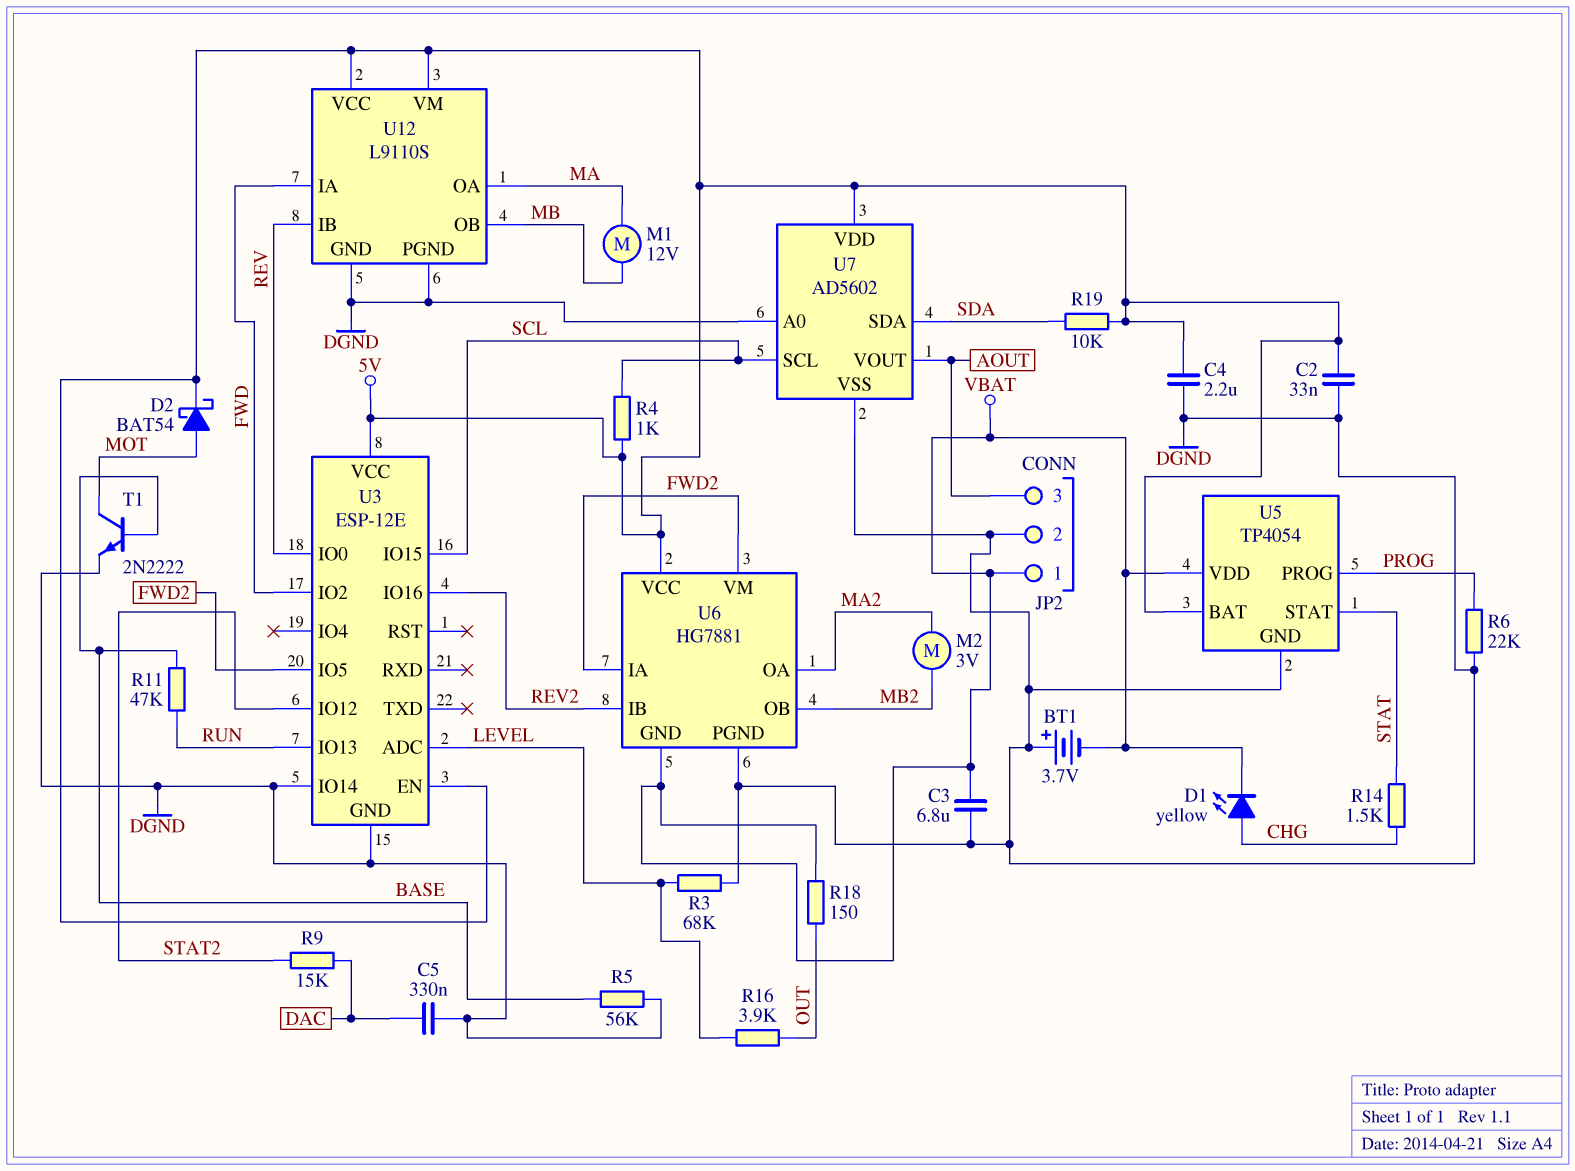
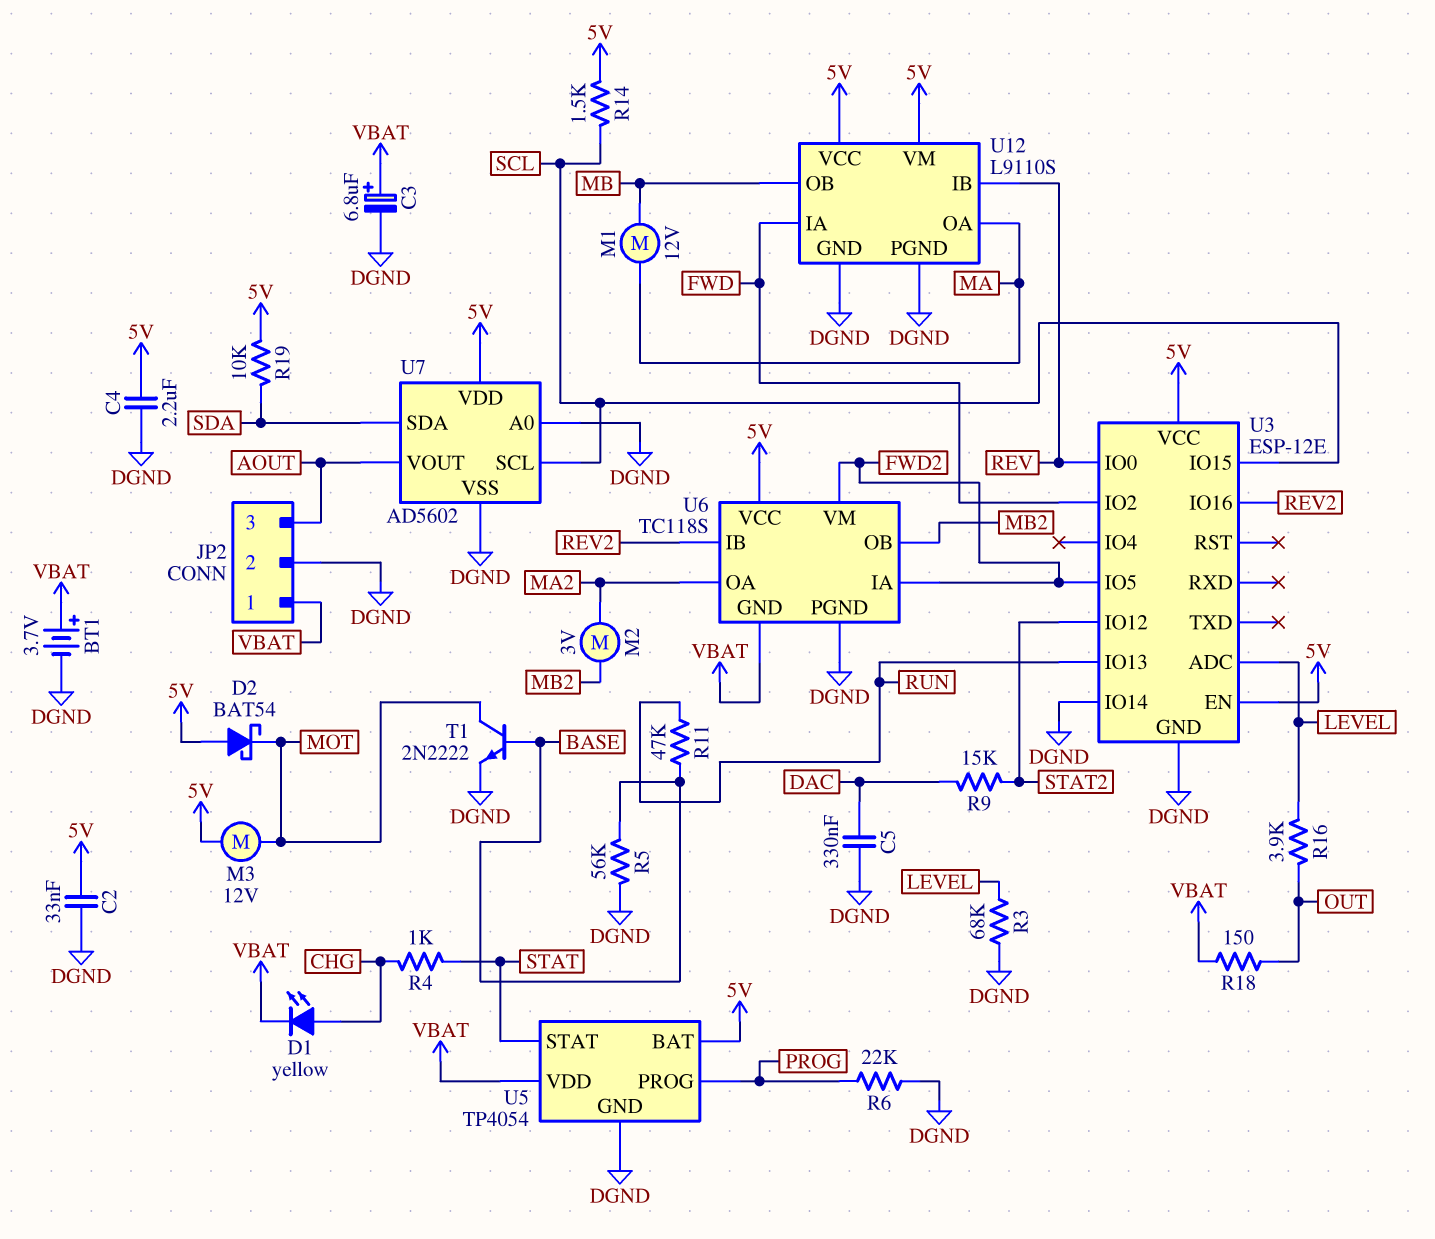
BT1: 3.7V (plus DGND, minus VBAT) -> 3.7V (plus VBAT, minus DGND)
C3: 6.8uF (DGND, VBAT) -> 6.8uF (plus VBAT, minus DGND)
D2: schottky BAT54 (A MOT, K 5V) -> schottky BAT54 (A 5V, K MOT)
M3: none -> motor 12V (5V, MOT)
R4: 1k (5V, SCL) -> 1k (CHG, STAT)
R14: 1.5k (CHG, STAT) -> 1.5k (5V, SCL)
U6: HG7881 -> TC118S

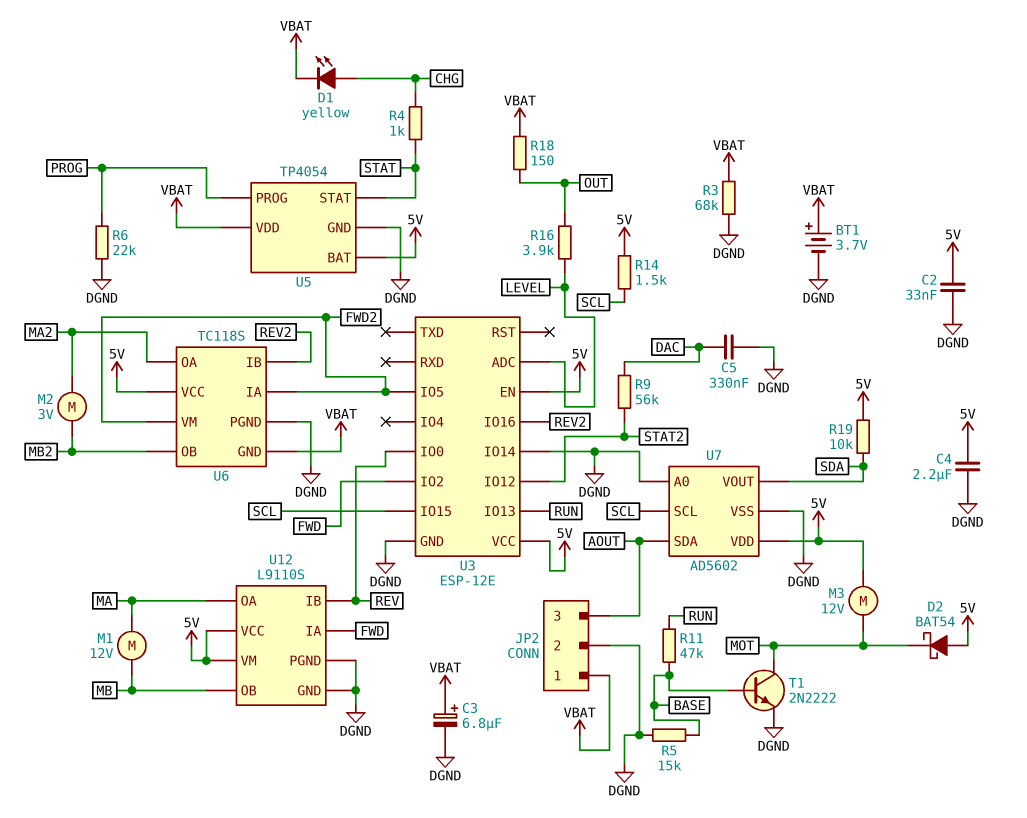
R3: 68k (DGND, LEVEL) -> 68k (DGND, VBAT)
R5: 56k (BASE, DGND) -> 15k (BASE, DGND)
R9: 15k (DAC, STAT2) -> 56k (DAC, STAT2)
U7 pin SDA: SDA -> AOUT
U7 pin VOUT: AOUT -> SDA

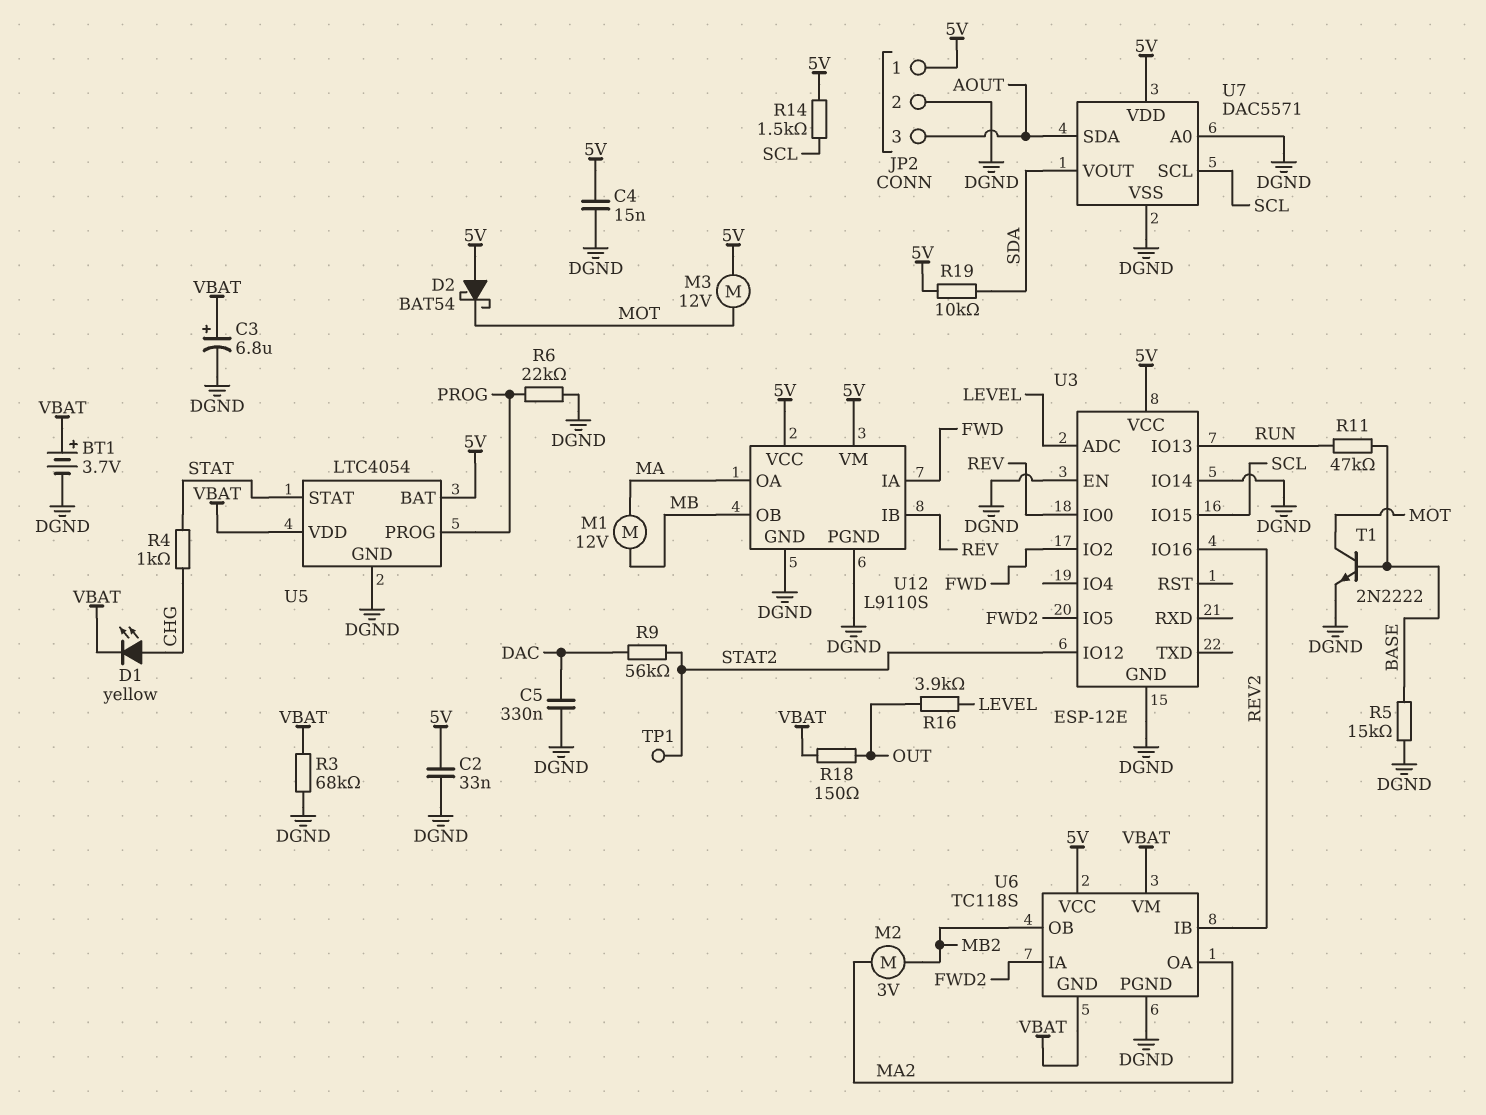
C4: 2.2uF (5V, DGND) -> 15nF (5V, DGND)
JP2 pin 1: VBAT -> 5V
TP1: none -> test point (STAT2)
U3 pin EN: 5V -> DGND
U5: TP4054 -> LTC4054
U6 pin VM: FWD2 -> VBAT
U7: AD5602 -> DAC5571

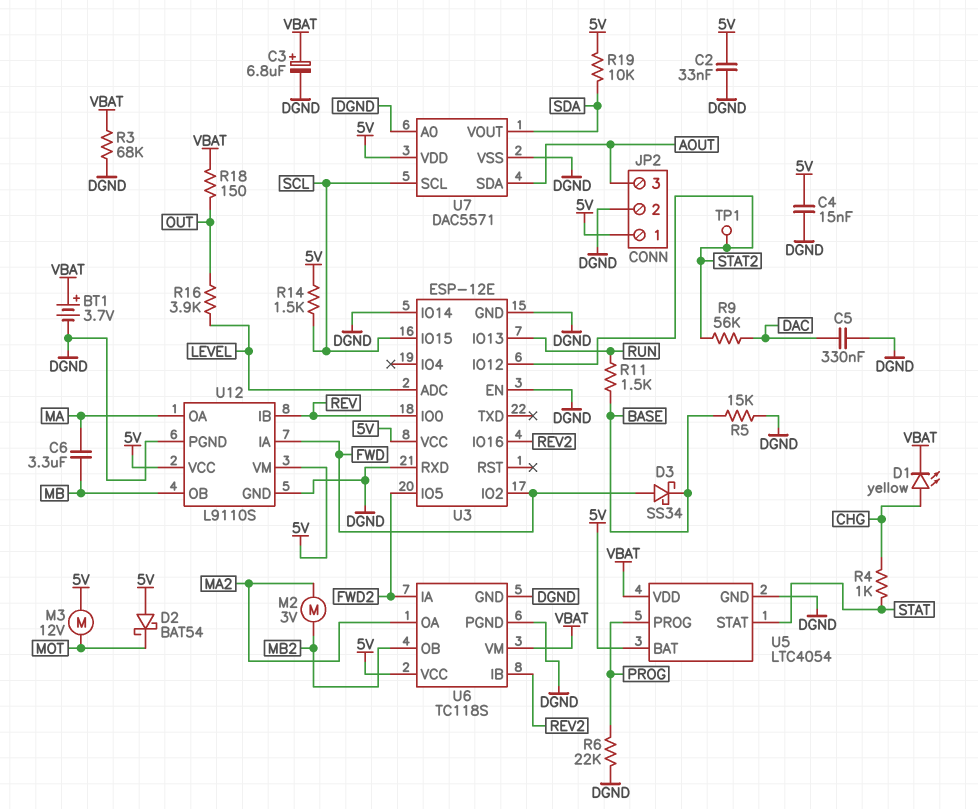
C6: none -> 3.3uF (MA, MB)
D3: none -> schottky SS34 (A FWD, K BASE)
M1: motor 12V (MA, MB) -> none
R11: 47k (BASE, RUN) -> 1.5k (BASE, RUN)
T1: NPN 2N2222 (B BASE, C MOT, E DGND) -> none
U3 pin RXD: none -> DGND
U6 pin GND: VBAT -> DGND

